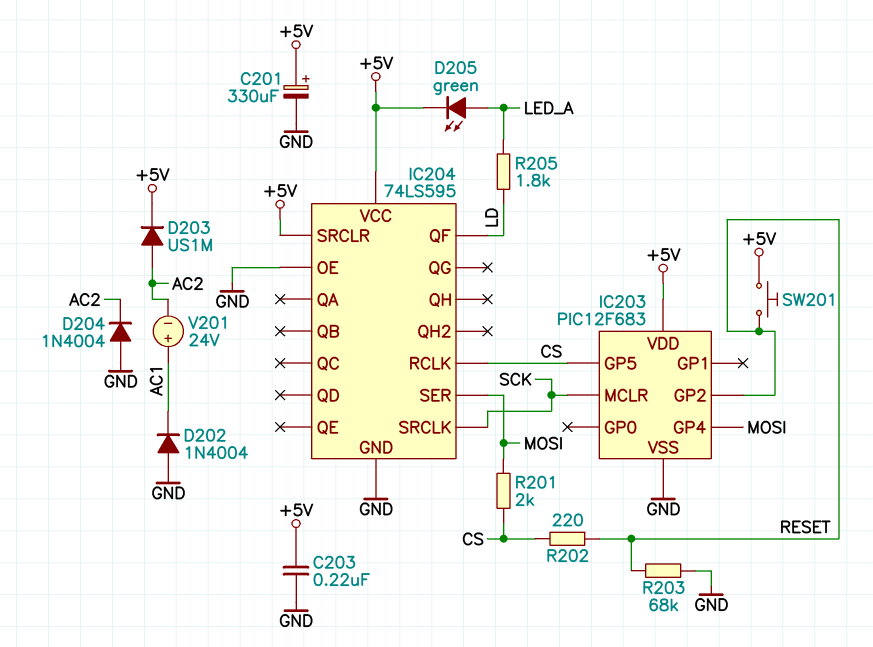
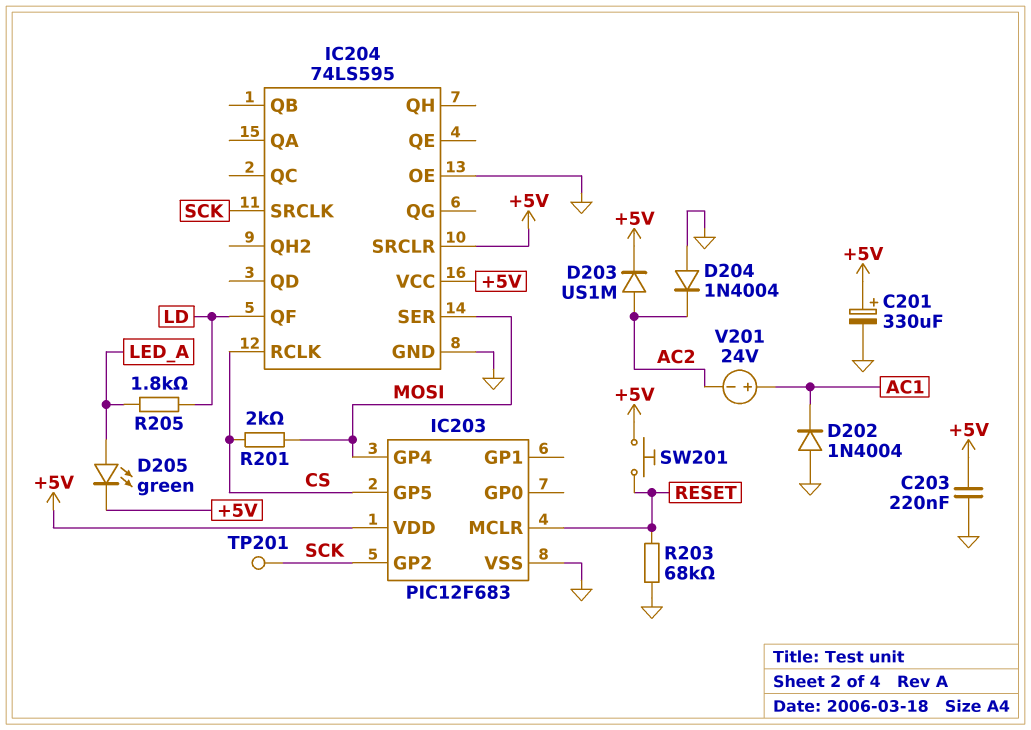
IC203 pin GP2: RESET -> SCK
IC203 pin MCLR: SCK -> RESET
R202: 220 (CS, RESET) -> none
TP201: none -> test point (SCK)

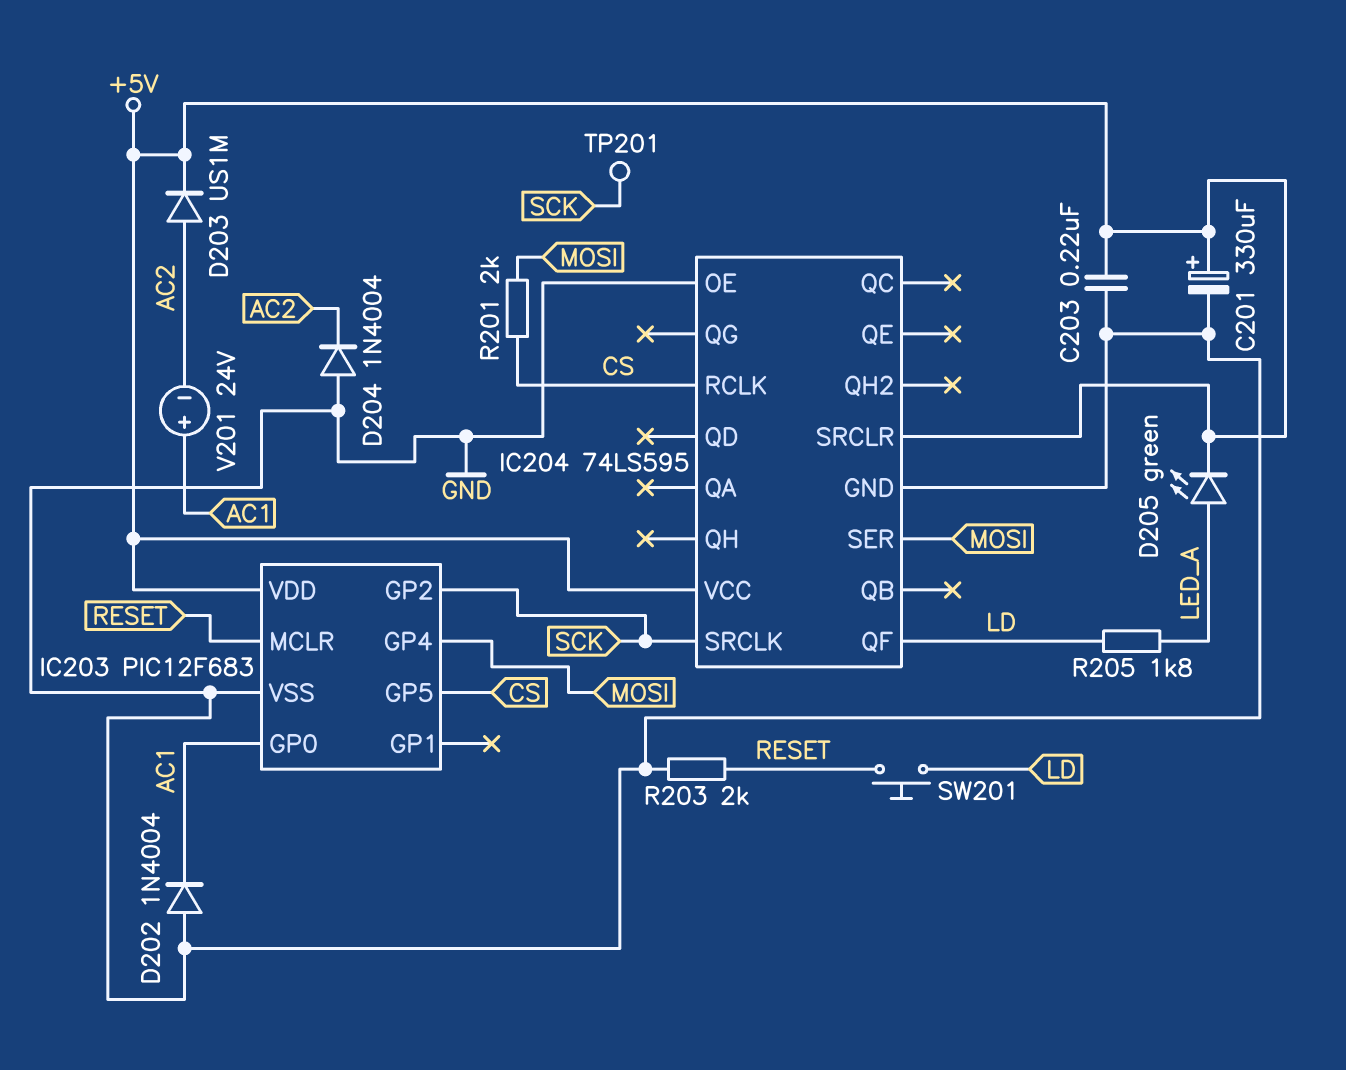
IC203 pin GP0: none -> AC1
R203: 68k (GND, RESET) -> 2k (GND, RESET)
SW201: button (+5V, RESET) -> button (LD, RESET)

